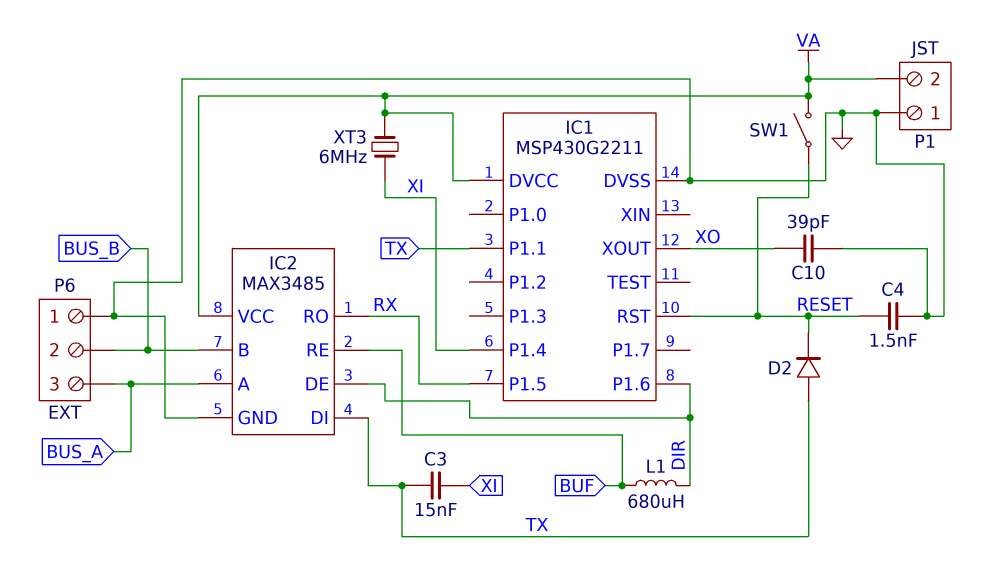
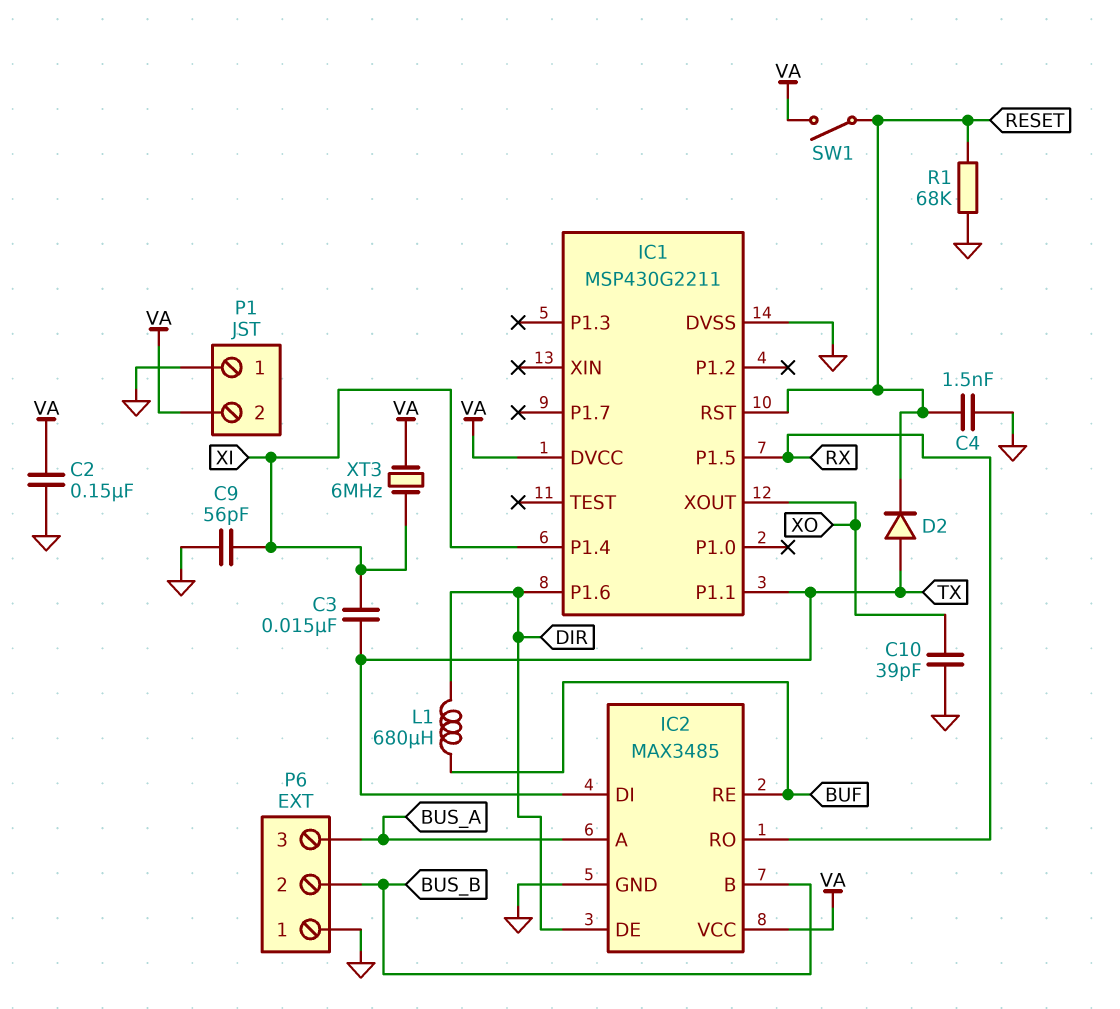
C2: none -> 150nF (GND, VA)
C9: none -> 56pF (GND, XI)
R1: none -> 68k (GND, RESET)

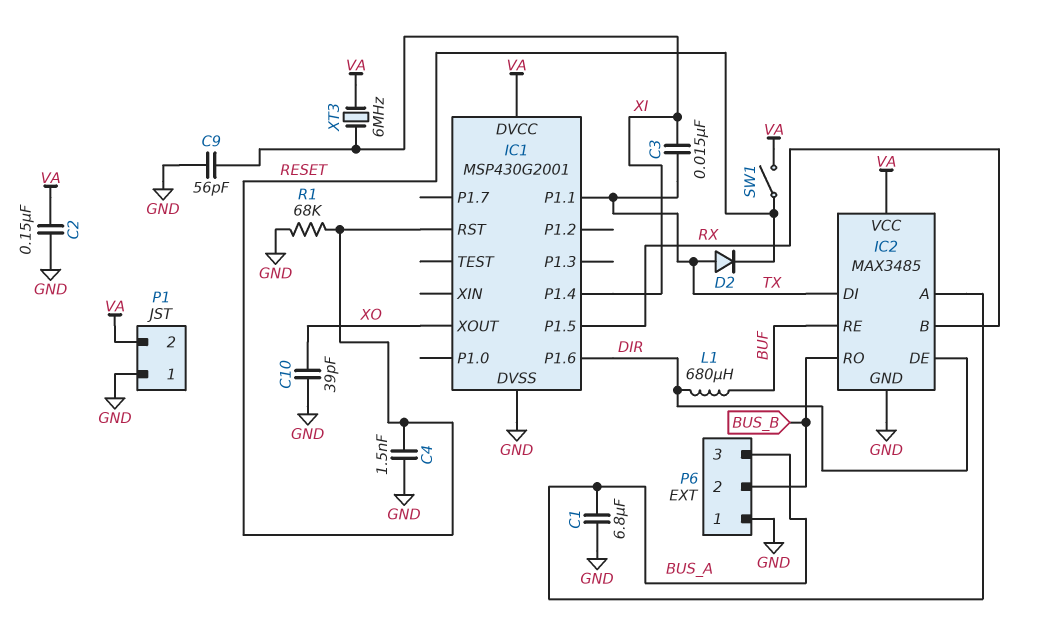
C1: none -> 6.8uF (BUS_A, GND)
IC1: MSP430G2211 -> MSP430G2001
IC2 pin B: BUS_B -> RX
IC2 pin RO: RX -> BUS_B

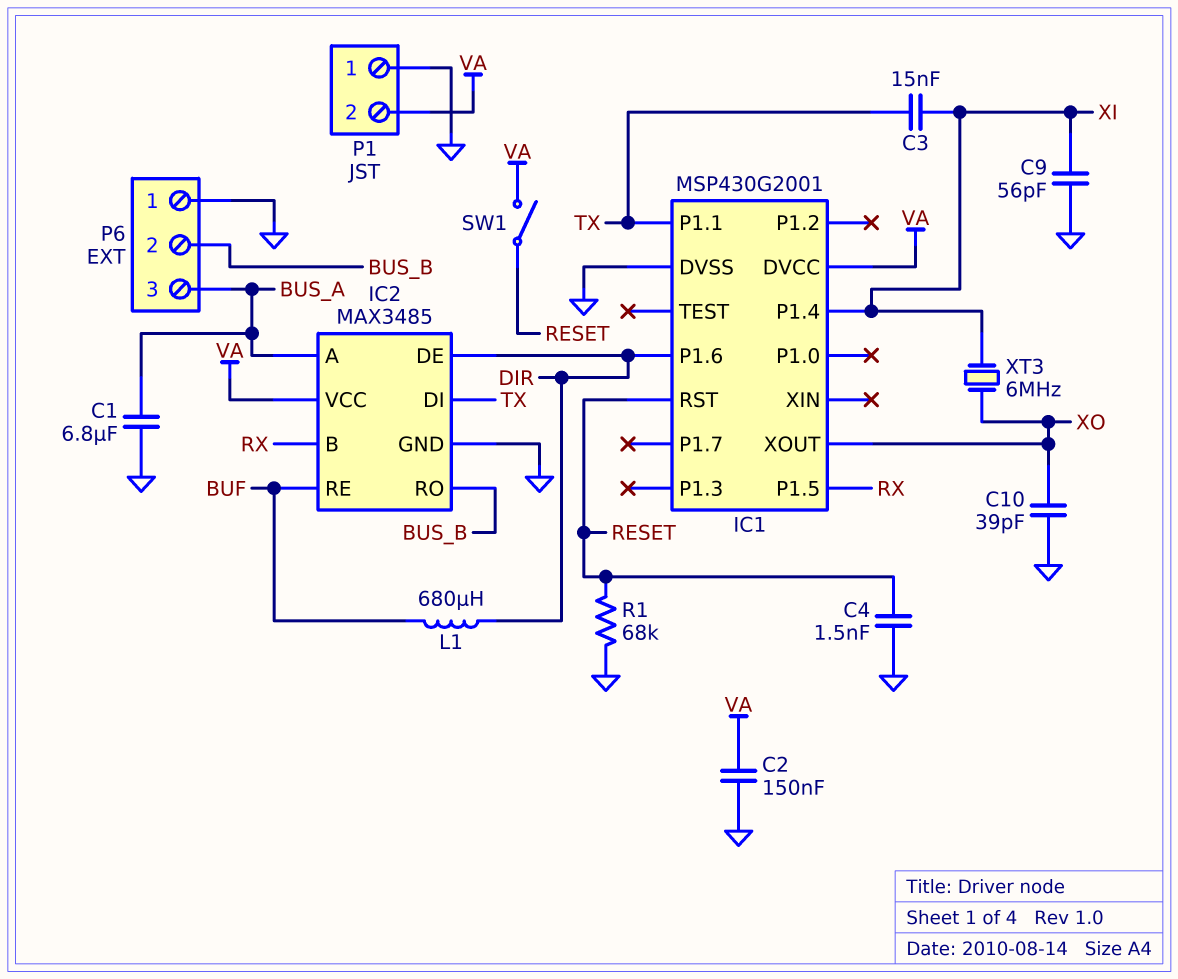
D2: diode (A TX, K RESET) -> none
XT3: 6MHz (VA, XI) -> 6MHz (XI, XO)

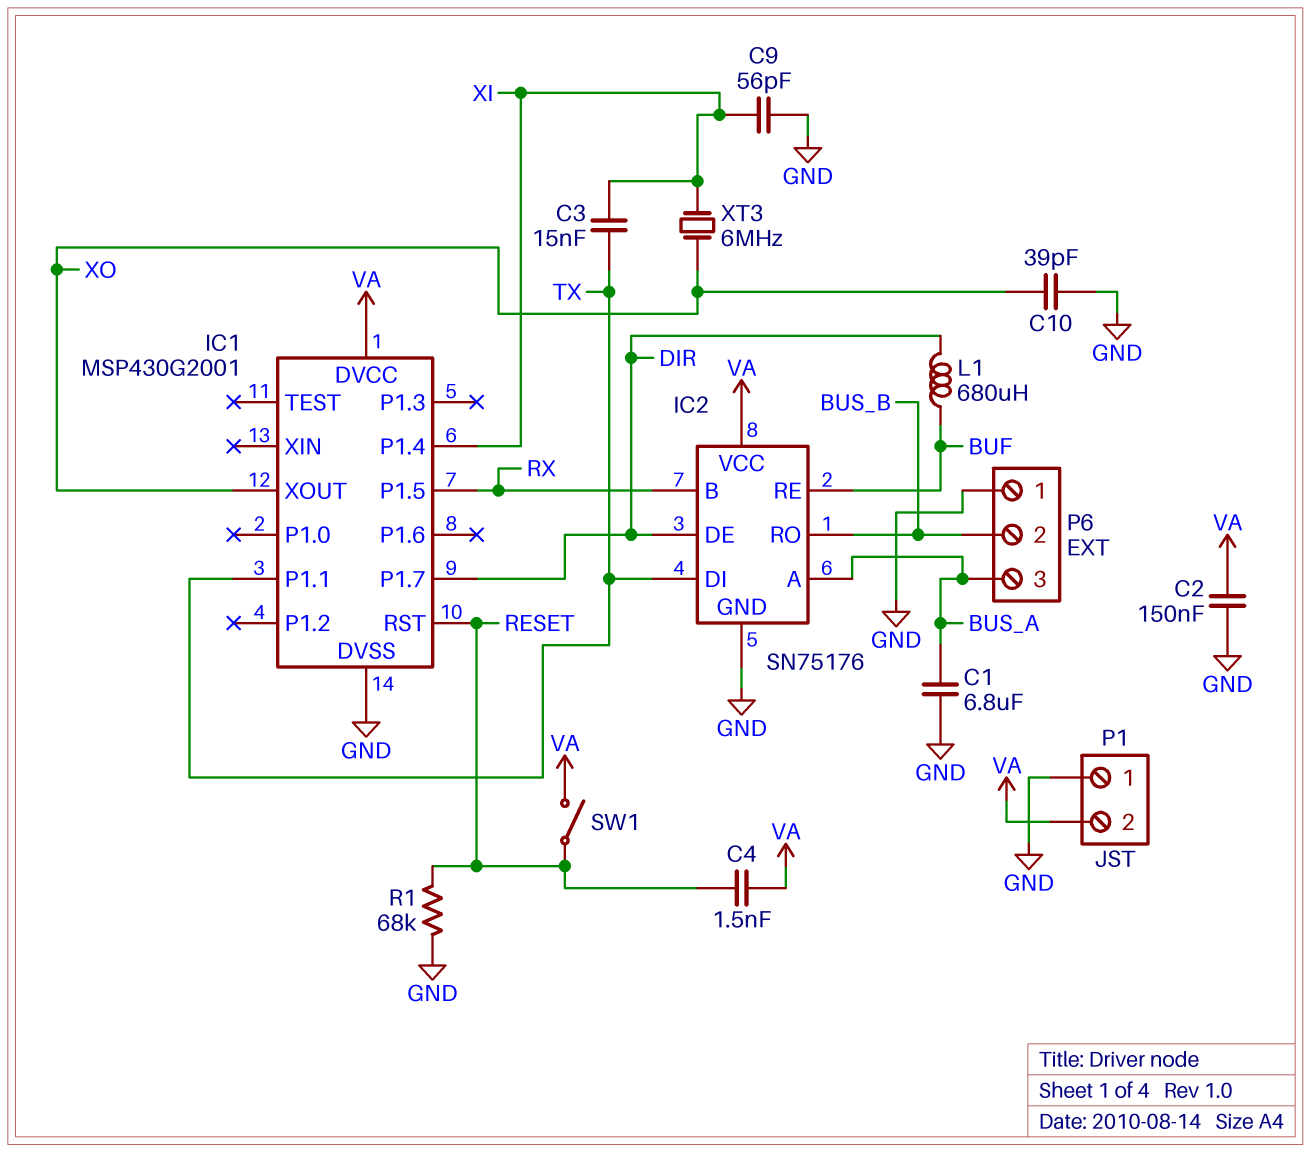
C4: 1.5nF (GND, RESET) -> 1.5nF (RESET, VA)
IC1 pin P1.6: DIR -> none
IC1 pin P1.7: none -> DIR
IC2: MAX3485 -> SN75176

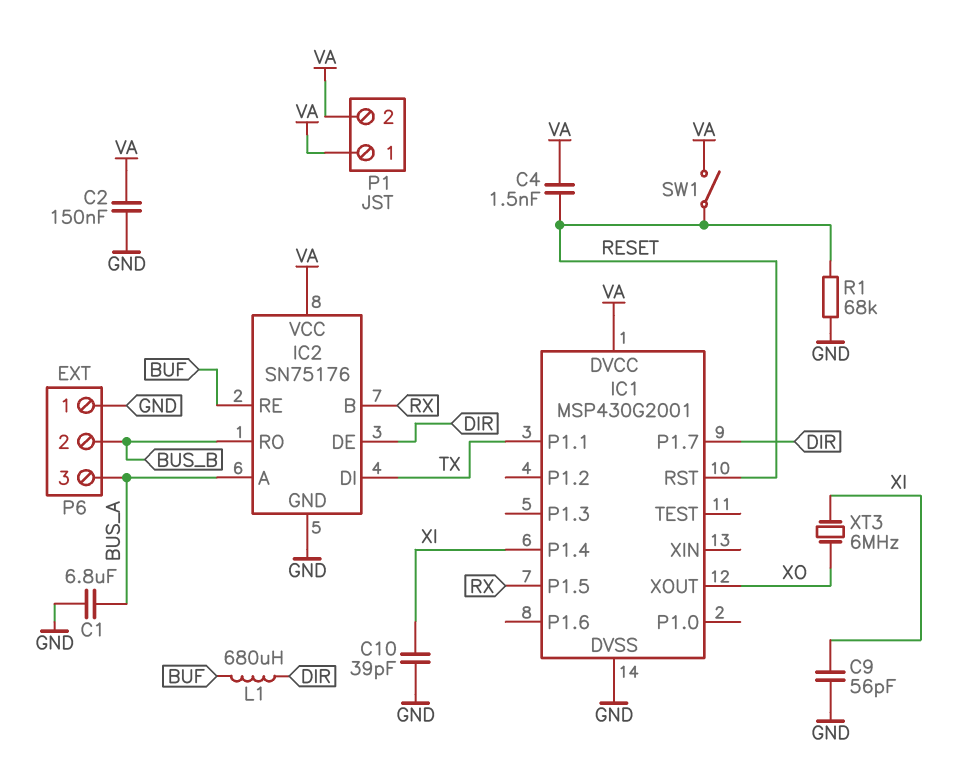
C3: 15nF (TX, XI) -> none
C10: 39pF (GND, XO) -> 39pF (GND, XI)
P1 pin 1: GND -> VA

